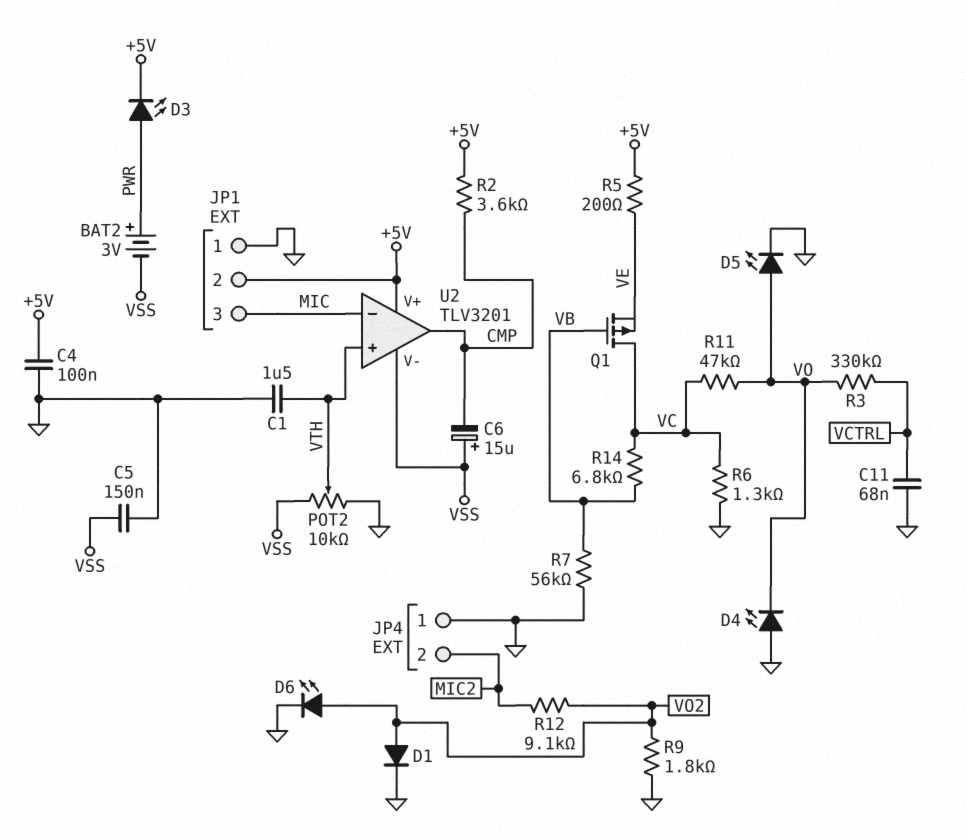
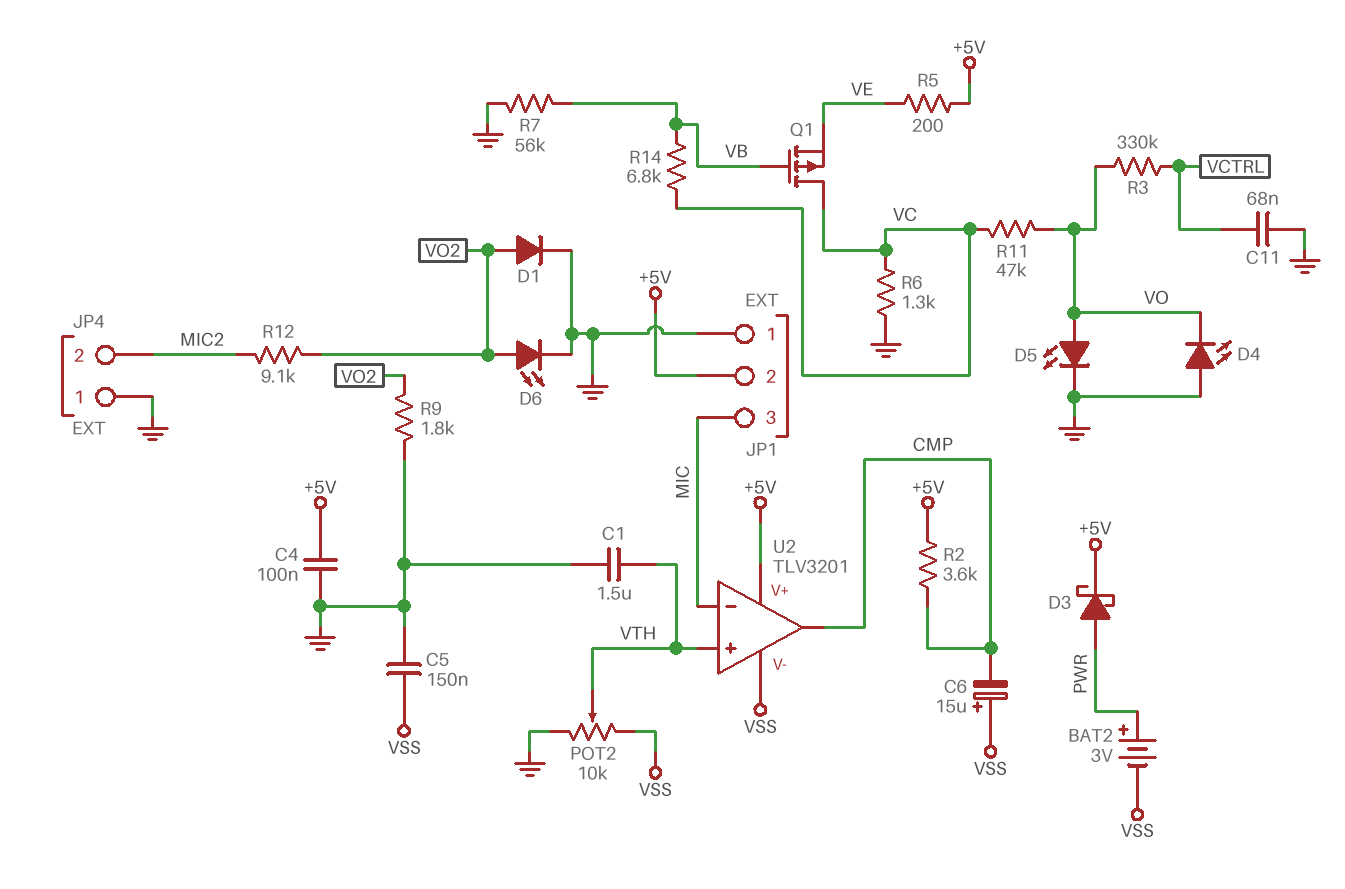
D3: LED (A PWR, K +5V) -> schottky (A PWR, K +5V)

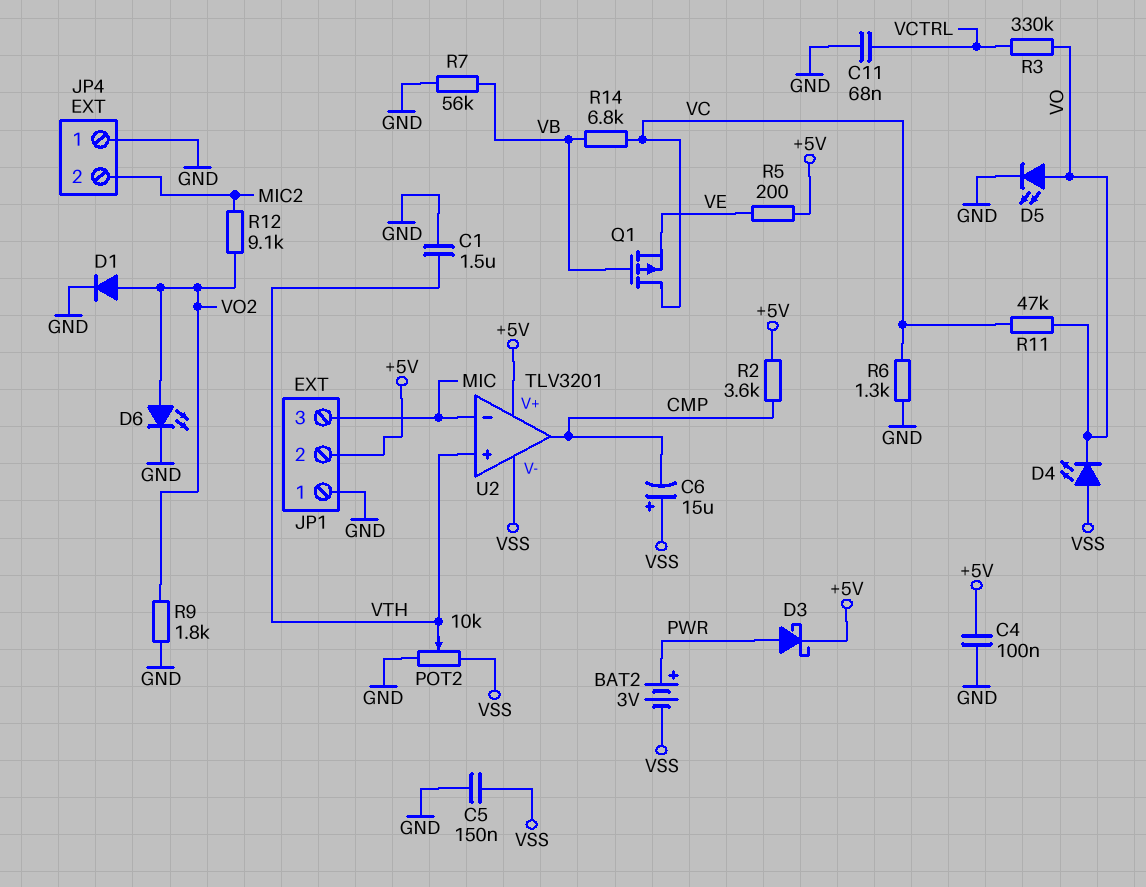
D4: LED (A GND, K VO) -> LED (A VSS, K VO)

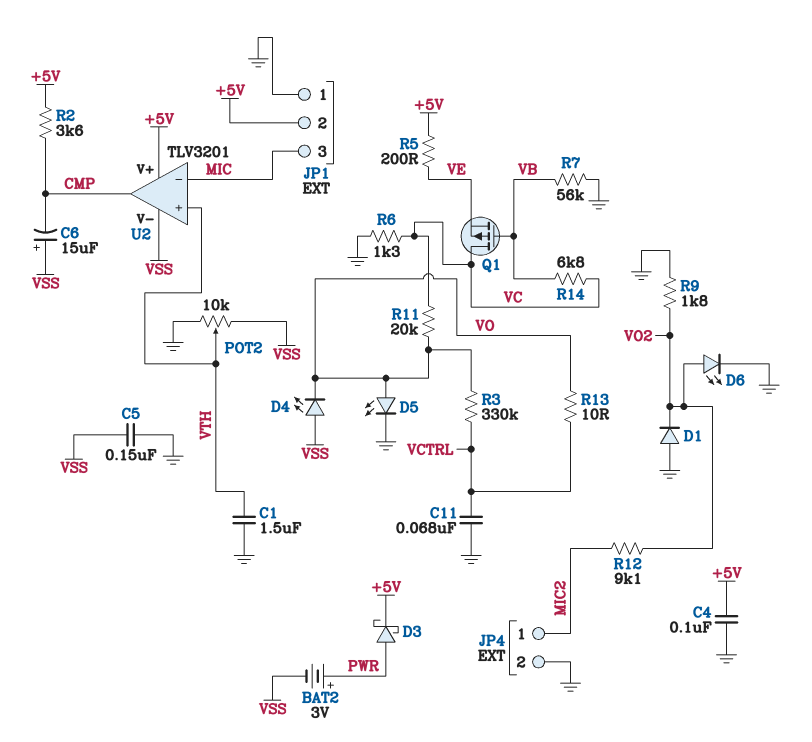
D1: diode (A VO2, K GND) -> diode (A GND, K VO2)
JP4 pin 1: GND -> MIC2
JP4 pin 2: MIC2 -> GND
R11: 47k (VC, VO) -> 20k (VC, VO)
R13: none -> 10 (VCTRL, VO)

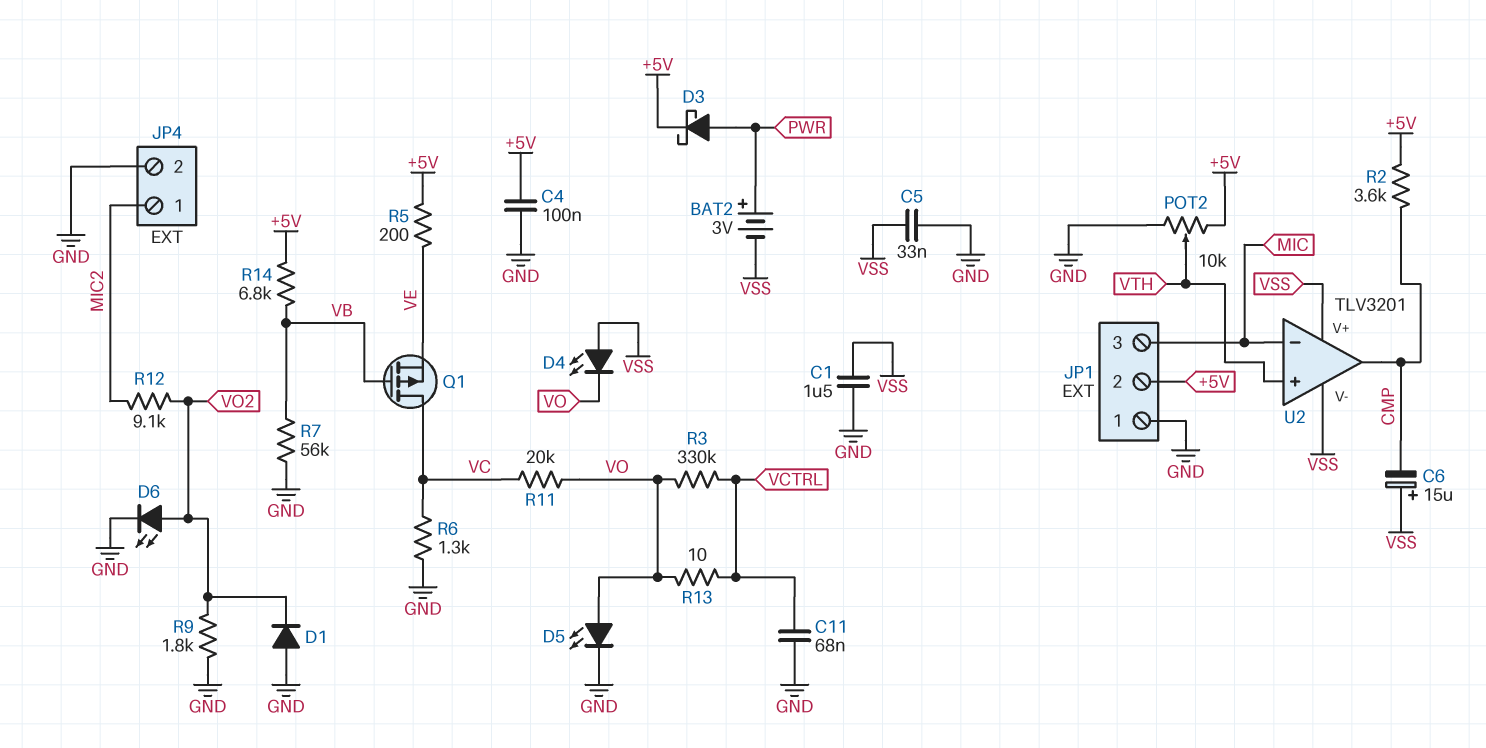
C1: 1.5uF (GND, VTH) -> 1.5uF (GND, VSS)
C5: 150nF (GND, VSS) -> 33nF (GND, VSS)
POT2: 10k (GND, VSS, wiper VTH) -> 10k (+5V, GND, wiper VTH)
R14: 6.8k (VB, VC) -> 6.8k (+5V, VB)
U2 pin V+: +5V -> VSS

